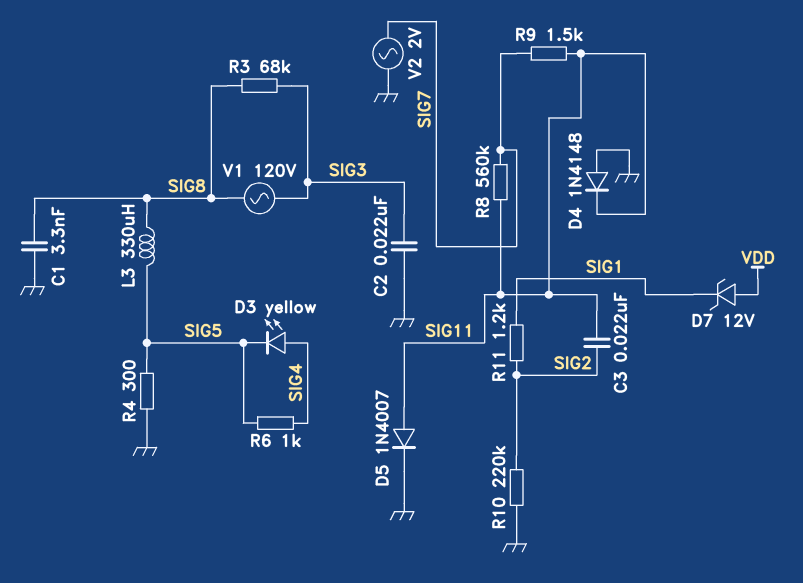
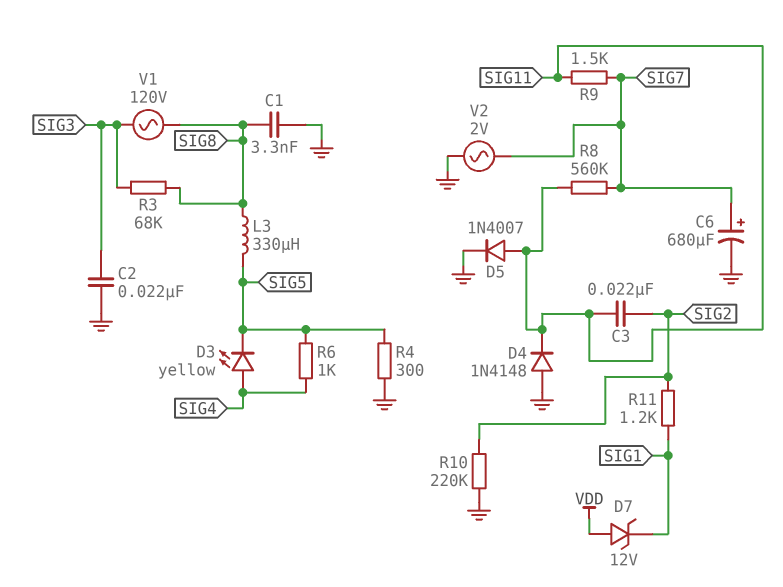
C6: none -> 680uF (plus SIG7, minus GND)

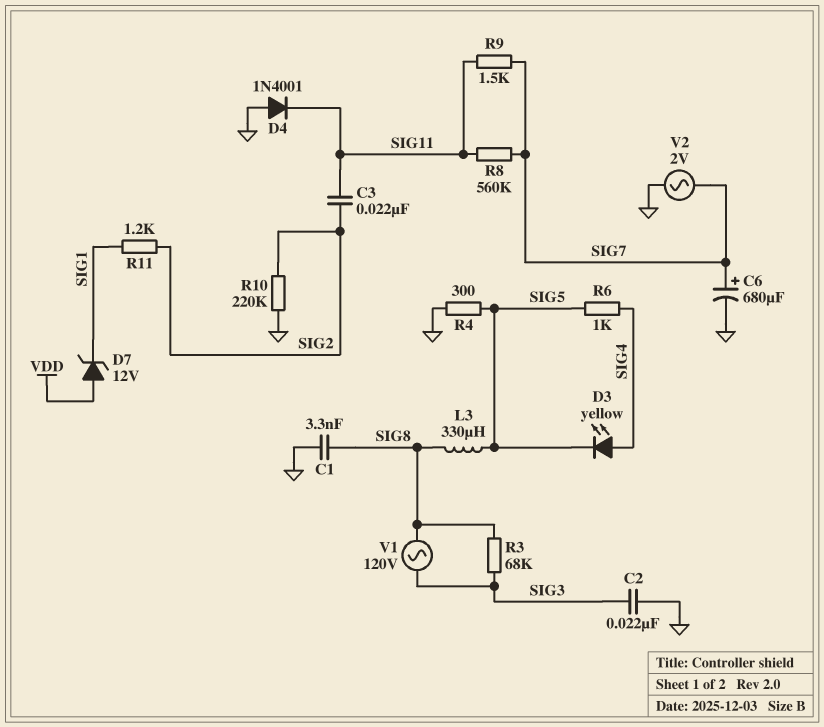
D4: diode 1N4148 (A GND, K SIG11) -> diode 1N4001 (A GND, K SIG11)
D5: diode 1N4007 (A SIG11, K GND) -> none

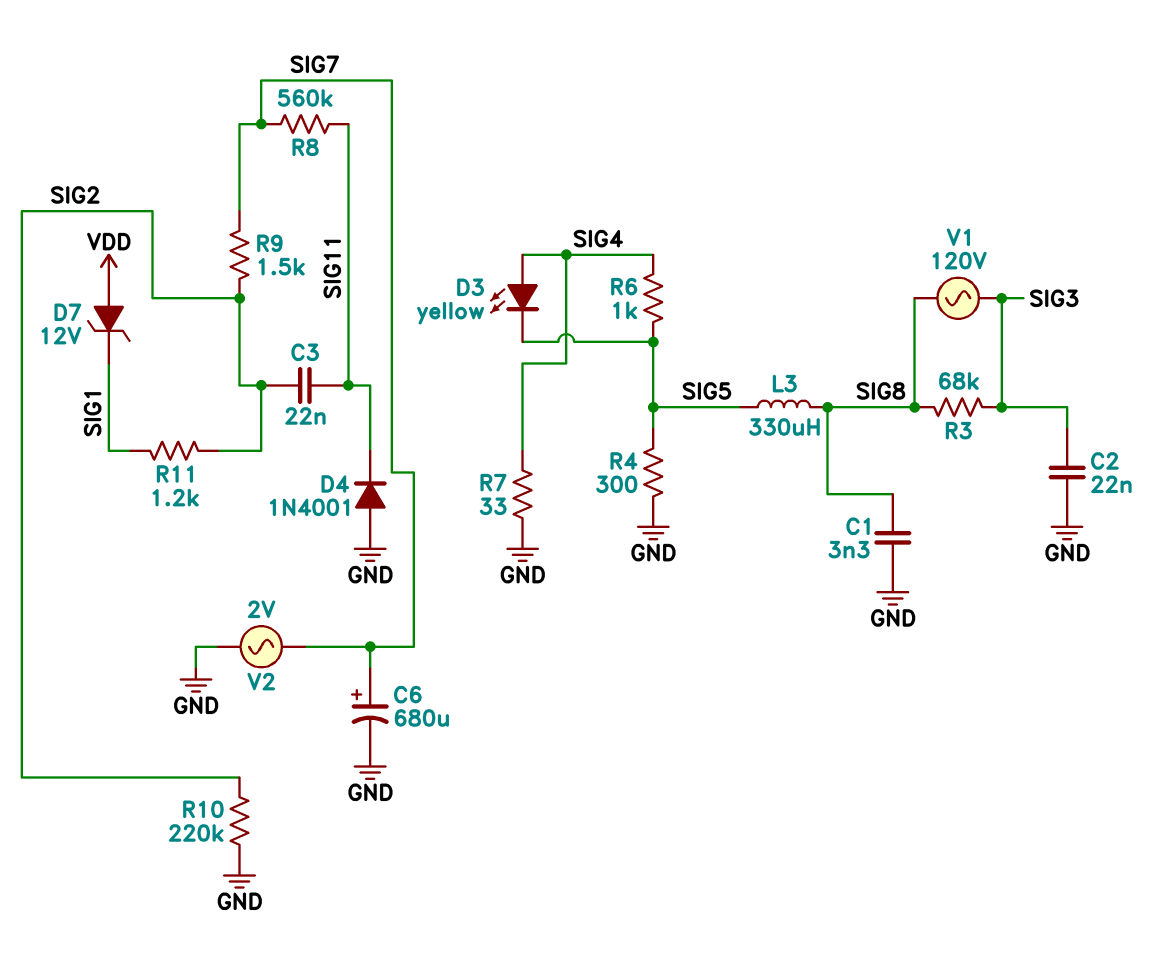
R7: none -> 33 (GND, SIG4)
R9: 1.5k (SIG7, SIG11) -> 1.5k (SIG2, SIG7)

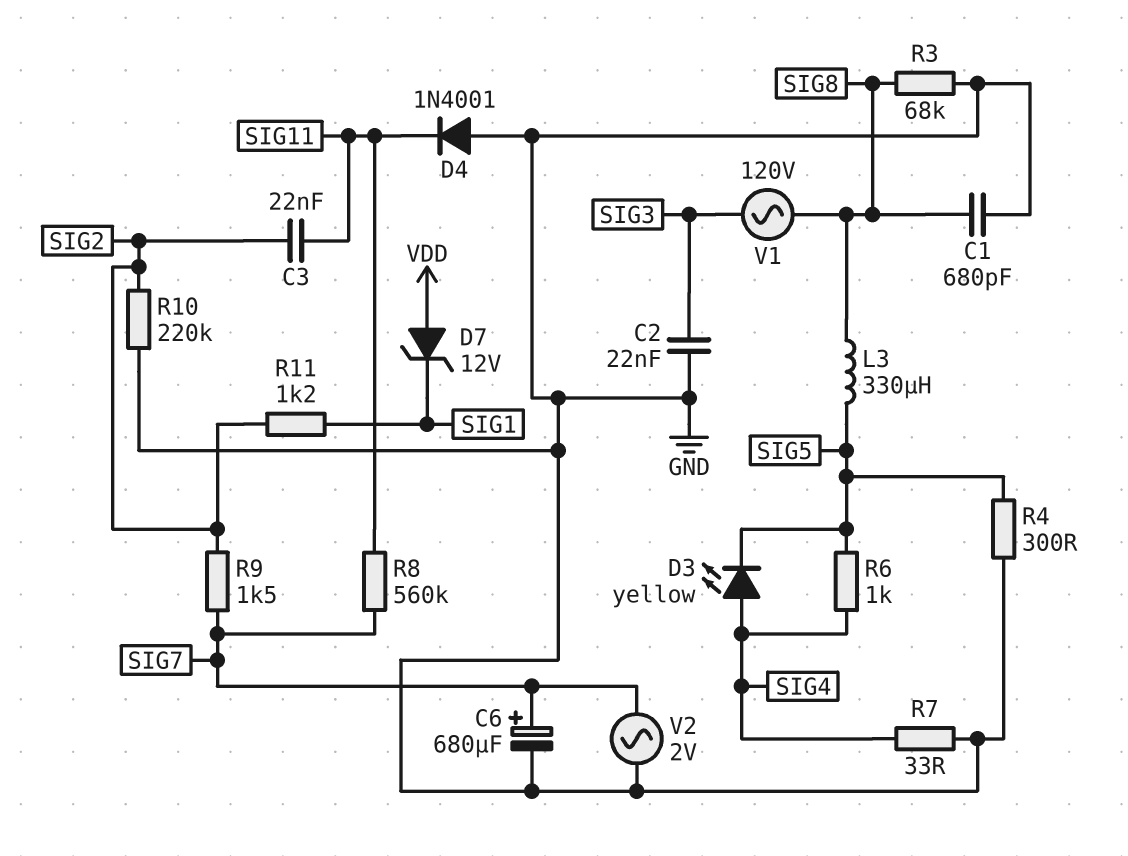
C1: 3.3nF (GND, SIG8) -> 680pF (GND, SIG8)
R3: 68k (SIG3, SIG8) -> 68k (GND, SIG8)

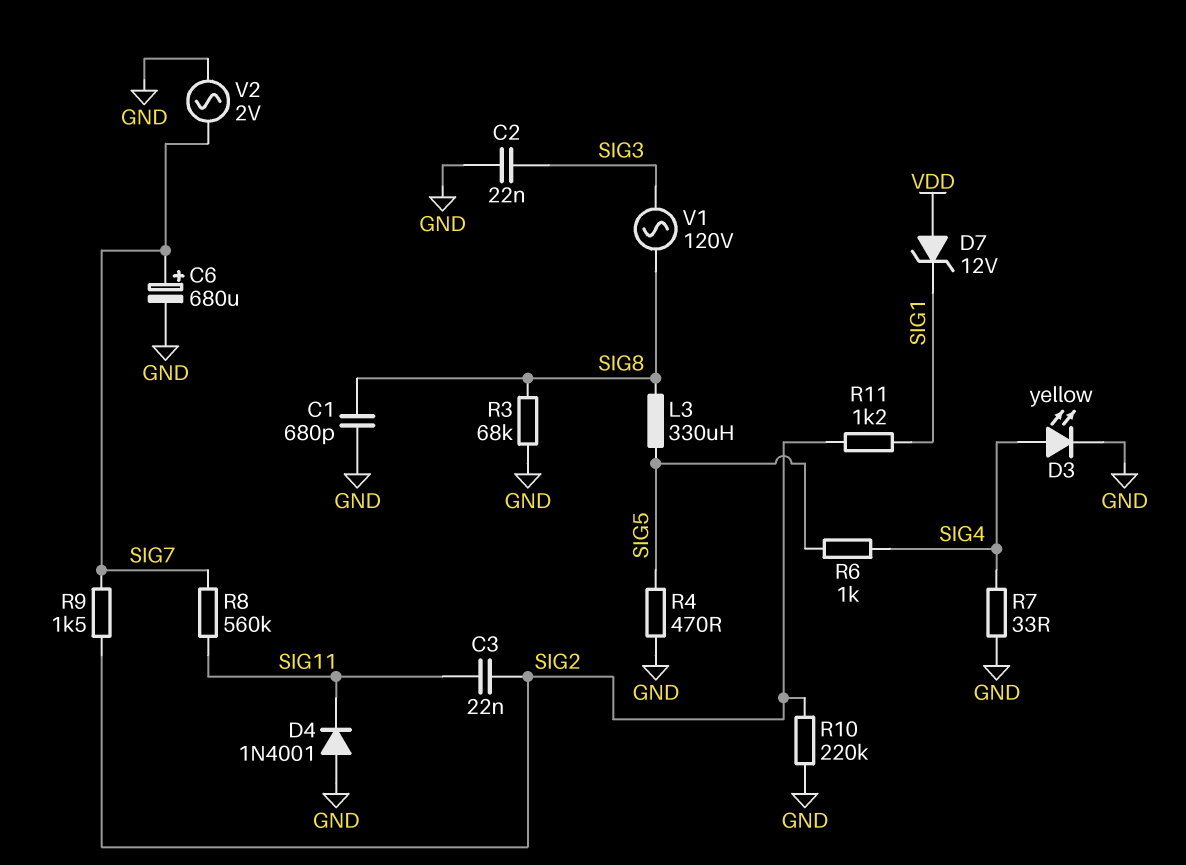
D3: LED yellow (A SIG4, K SIG5) -> LED yellow (A SIG4, K GND)
R4: 300 (GND, SIG5) -> 470 (GND, SIG5)

